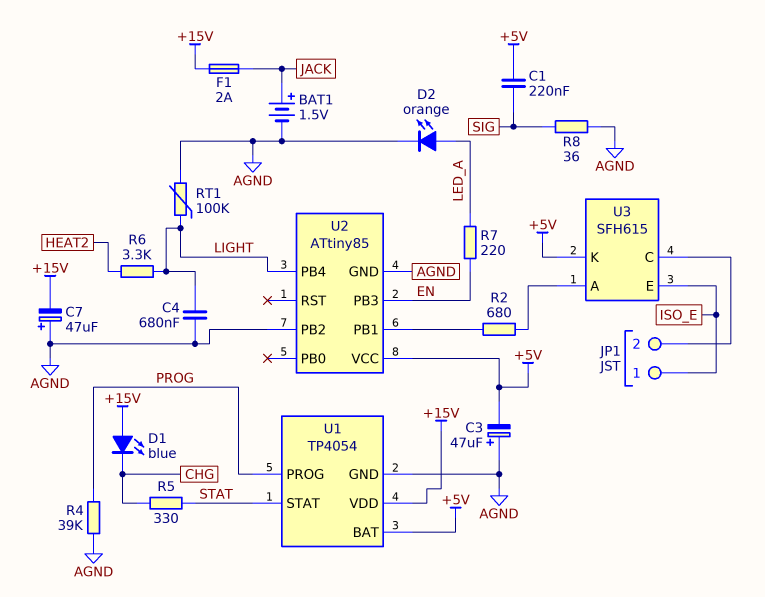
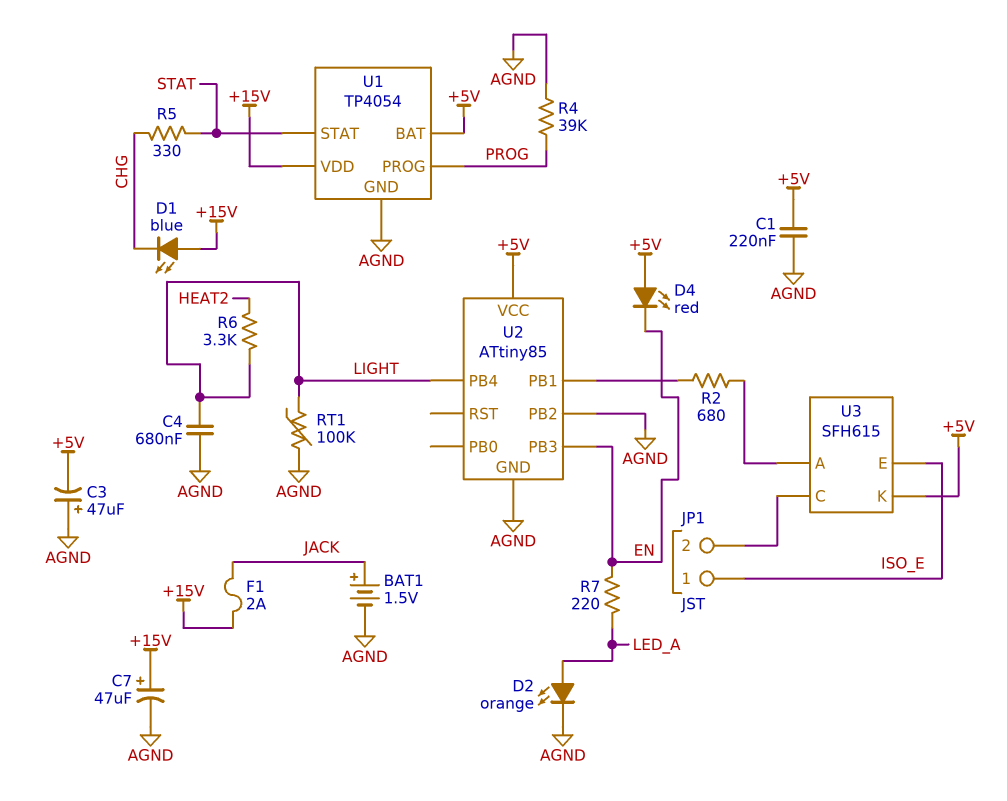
C1: 220nF (+5V, SIG) -> 220nF (+5V, AGND)
C7: 47uF (plus AGND, minus +15V) -> 47uF (plus +15V, minus AGND)
D4: none -> LED red (A +5V, K EN)
R8: 36 (AGND, SIG) -> none

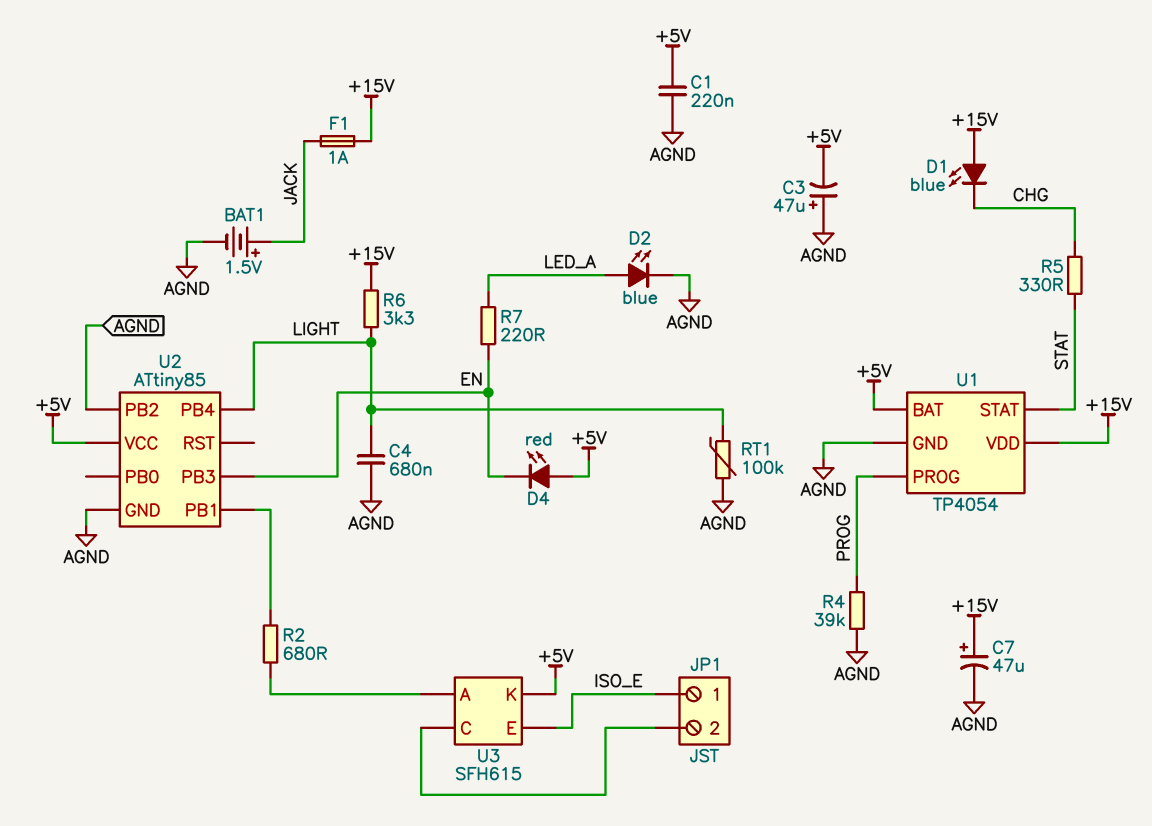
D2: LED orange (A LED_A, K AGND) -> LED blue (A LED_A, K AGND)
F1: 2A (+15V, JACK) -> 1A (+15V, JACK)
R6: 3.3k (HEAT2, LIGHT) -> 3.3k (+15V, LIGHT)

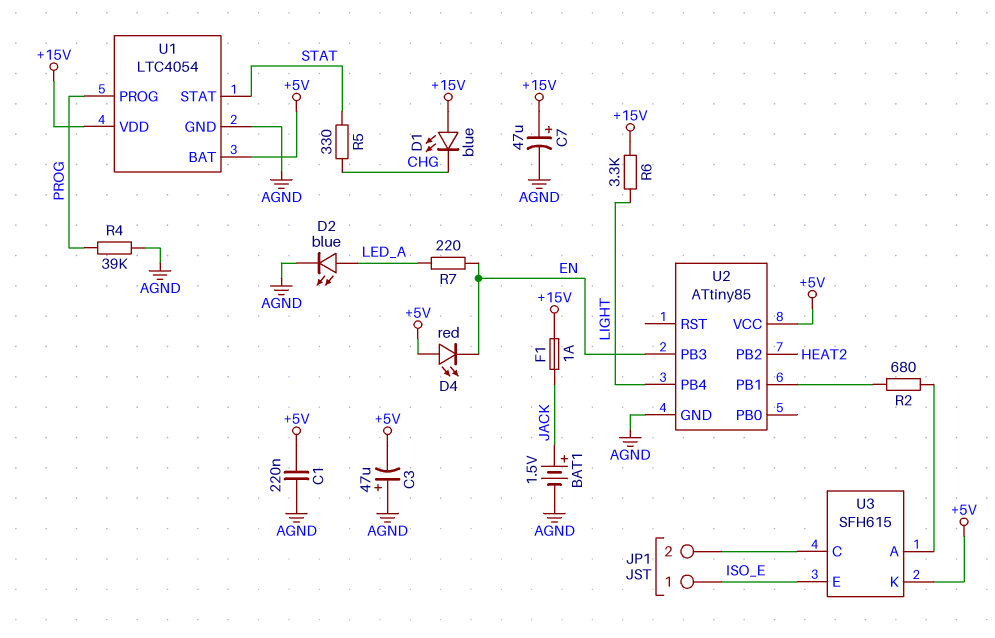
C4: 680nF (AGND, LIGHT) -> none
RT1: 100k (AGND, LIGHT) -> none
U1: TP4054 -> LTC4054
U2 pin PB2: AGND -> HEAT2

